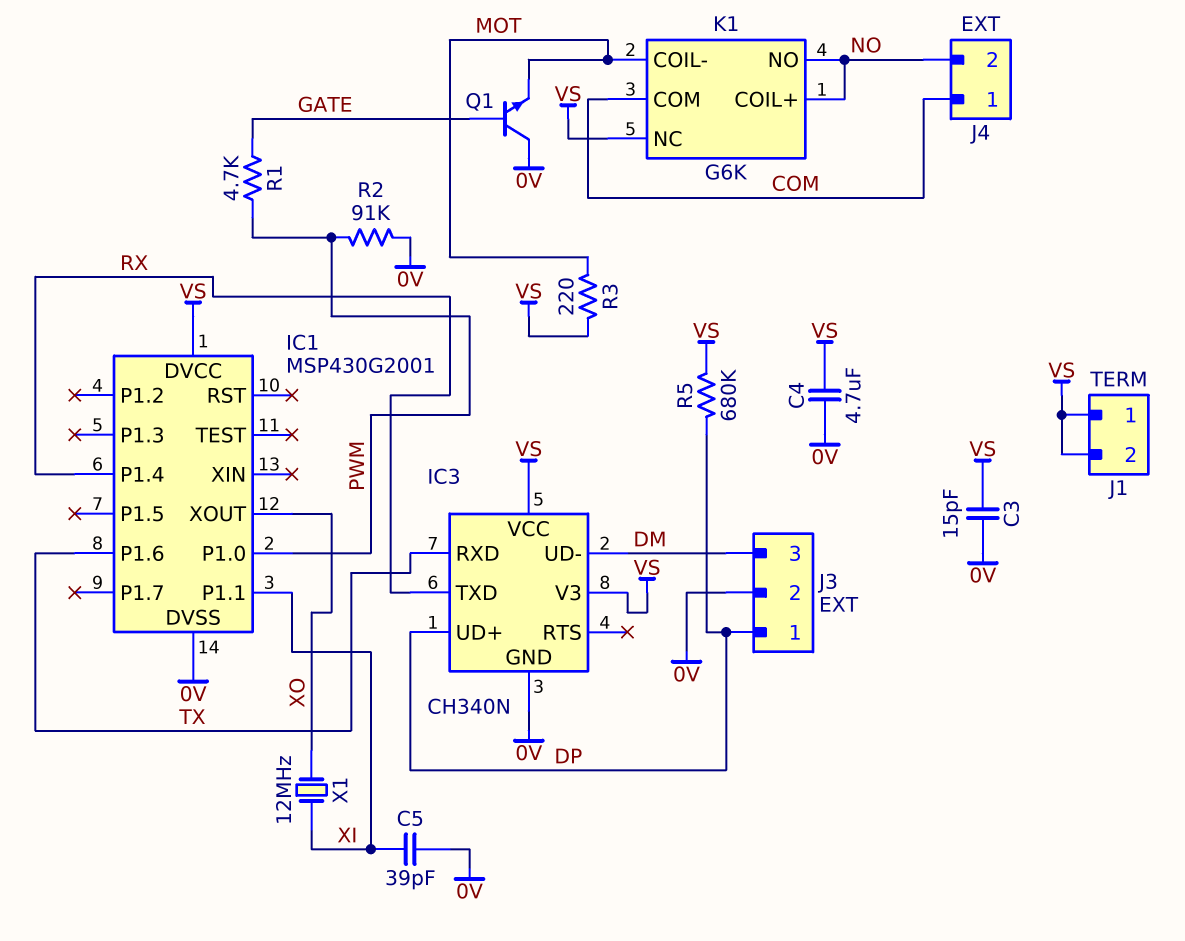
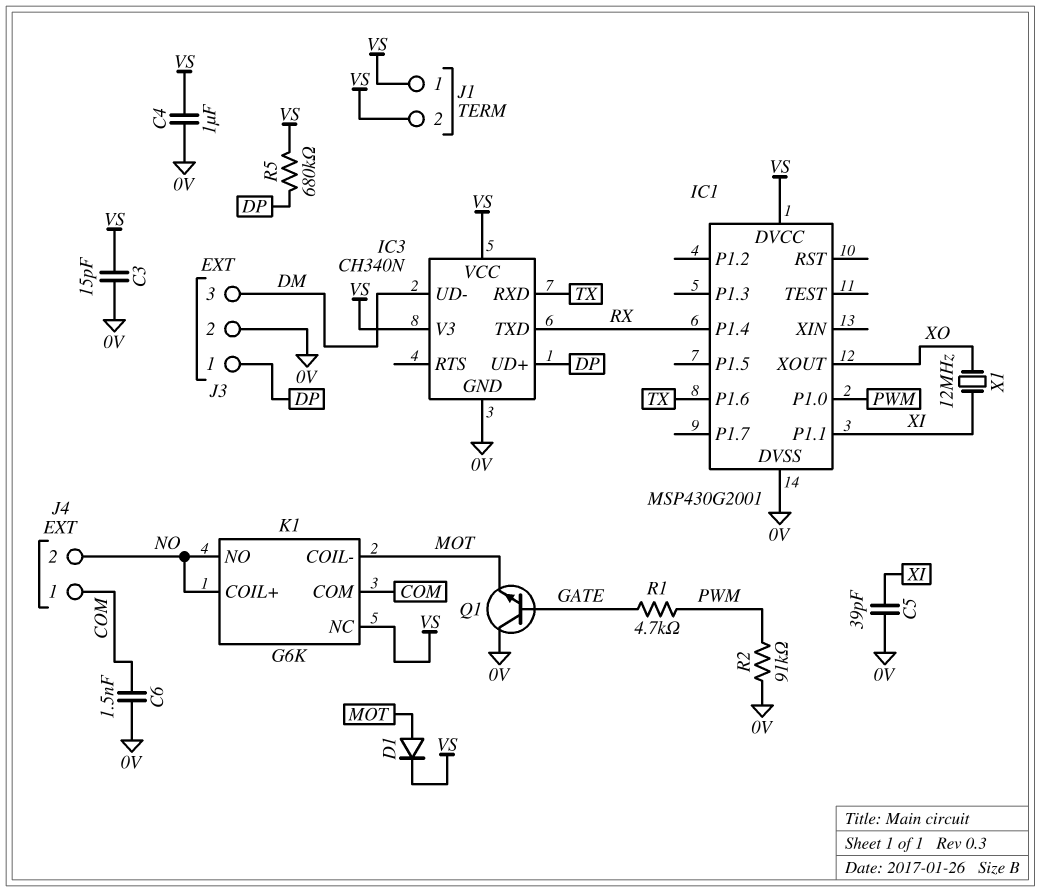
C4: 4.7uF (0V, VS) -> 1uF (0V, VS)
C6: none -> 1.5nF (0V, COM)
D1: none -> diode (A MOT, K VS)
R3: 220 (MOT, VS) -> none

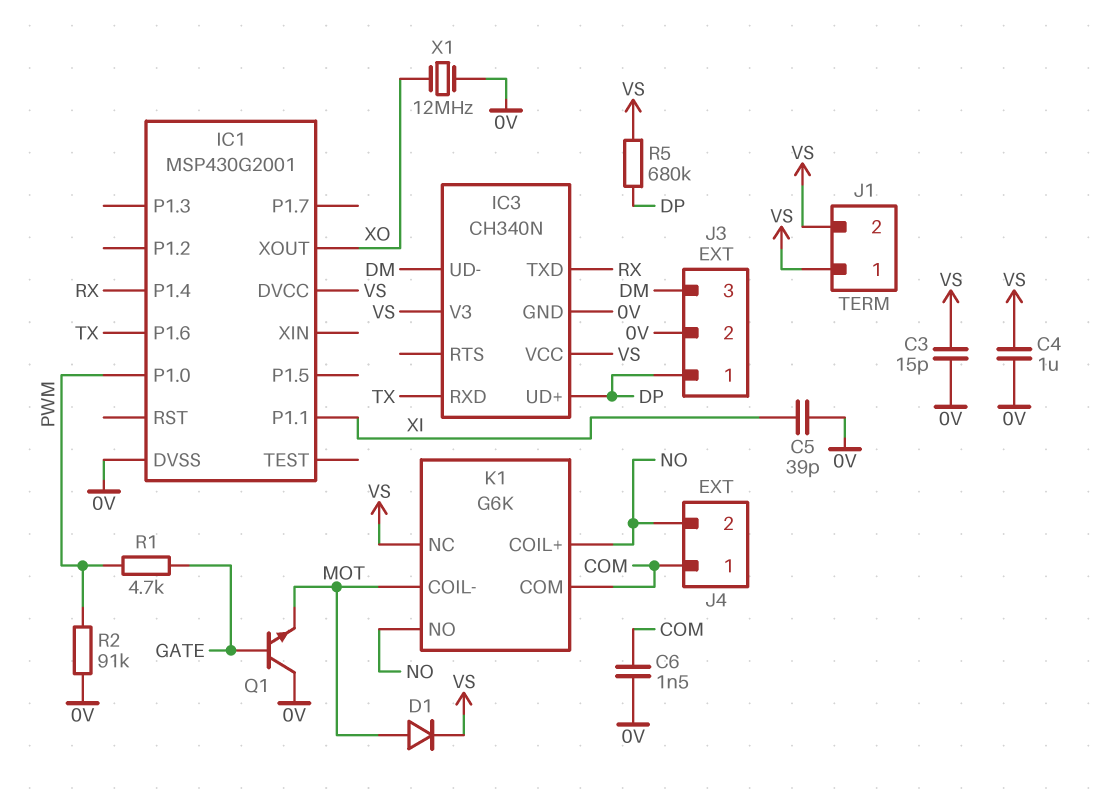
X1: 12MHz (XI, XO) -> 12MHz (0V, XO)

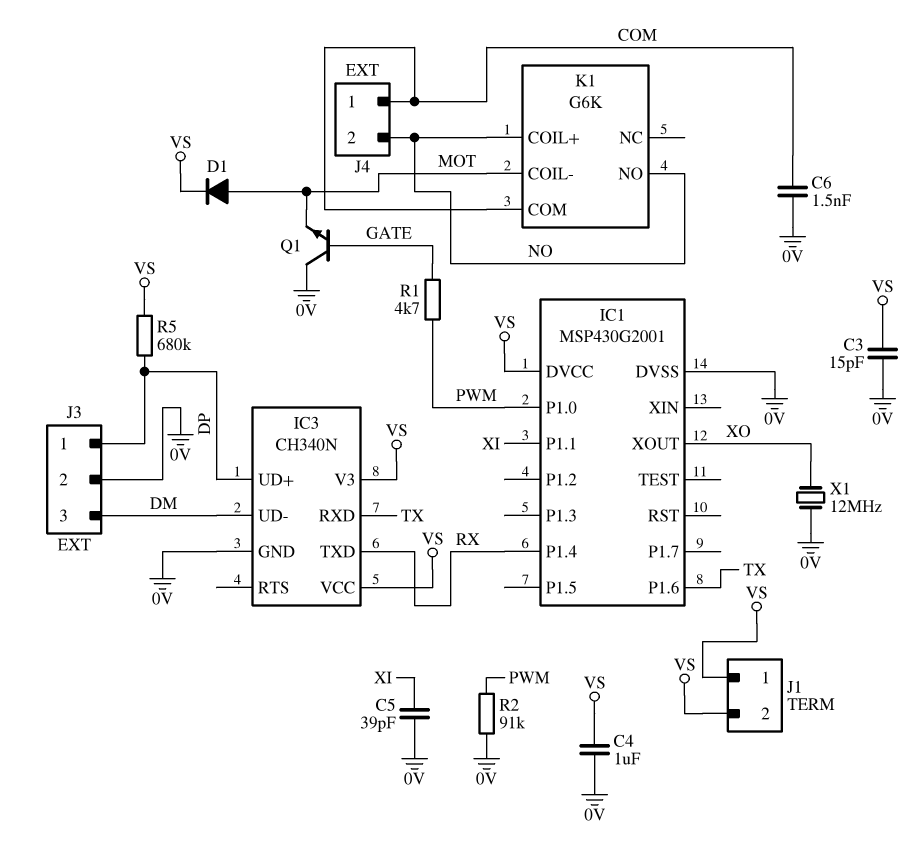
K1 pin NC: VS -> none

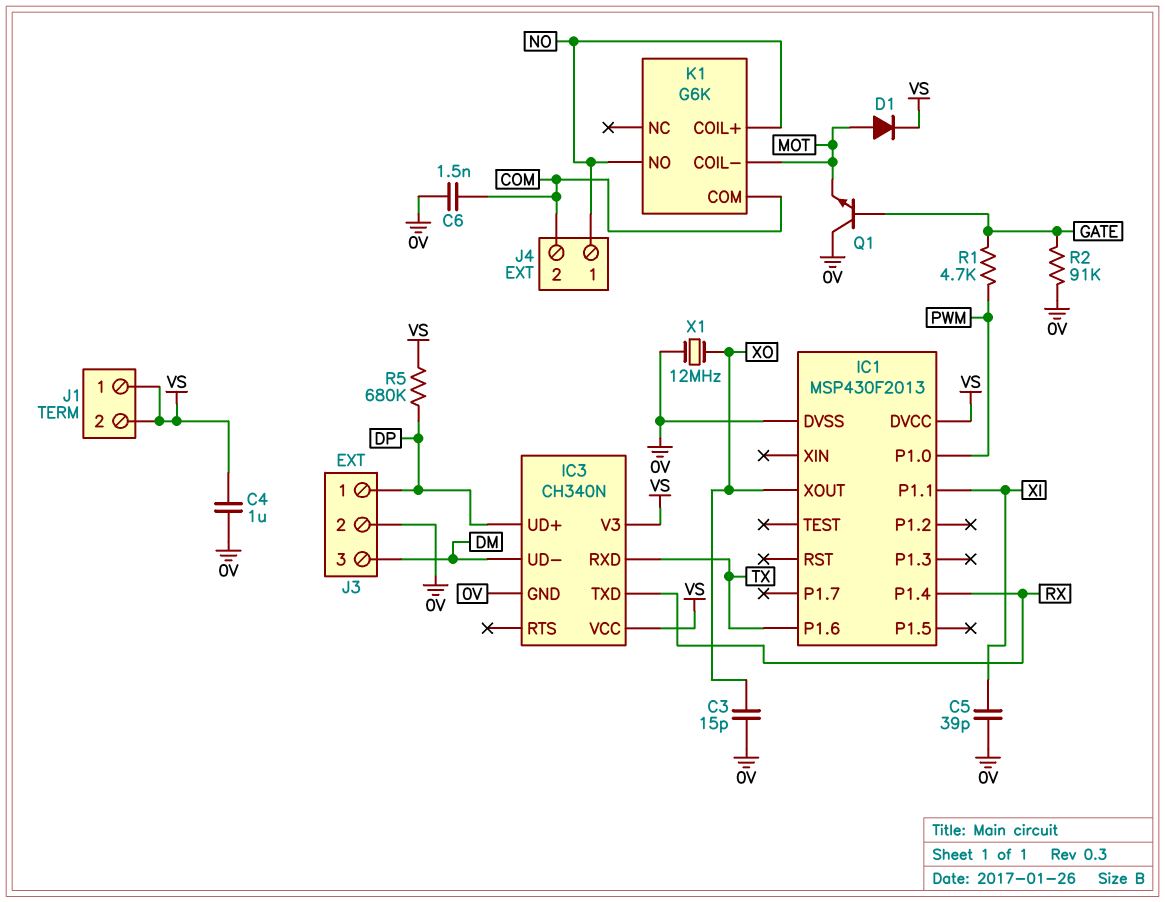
C3: 15pF (0V, VS) -> 15pF (0V, XO)
IC1: MSP430G2001 -> MSP430F2013
J4 pin 1: COM -> NO
J4 pin 2: NO -> COM
R2: 91k (0V, PWM) -> 91k (0V, GATE)

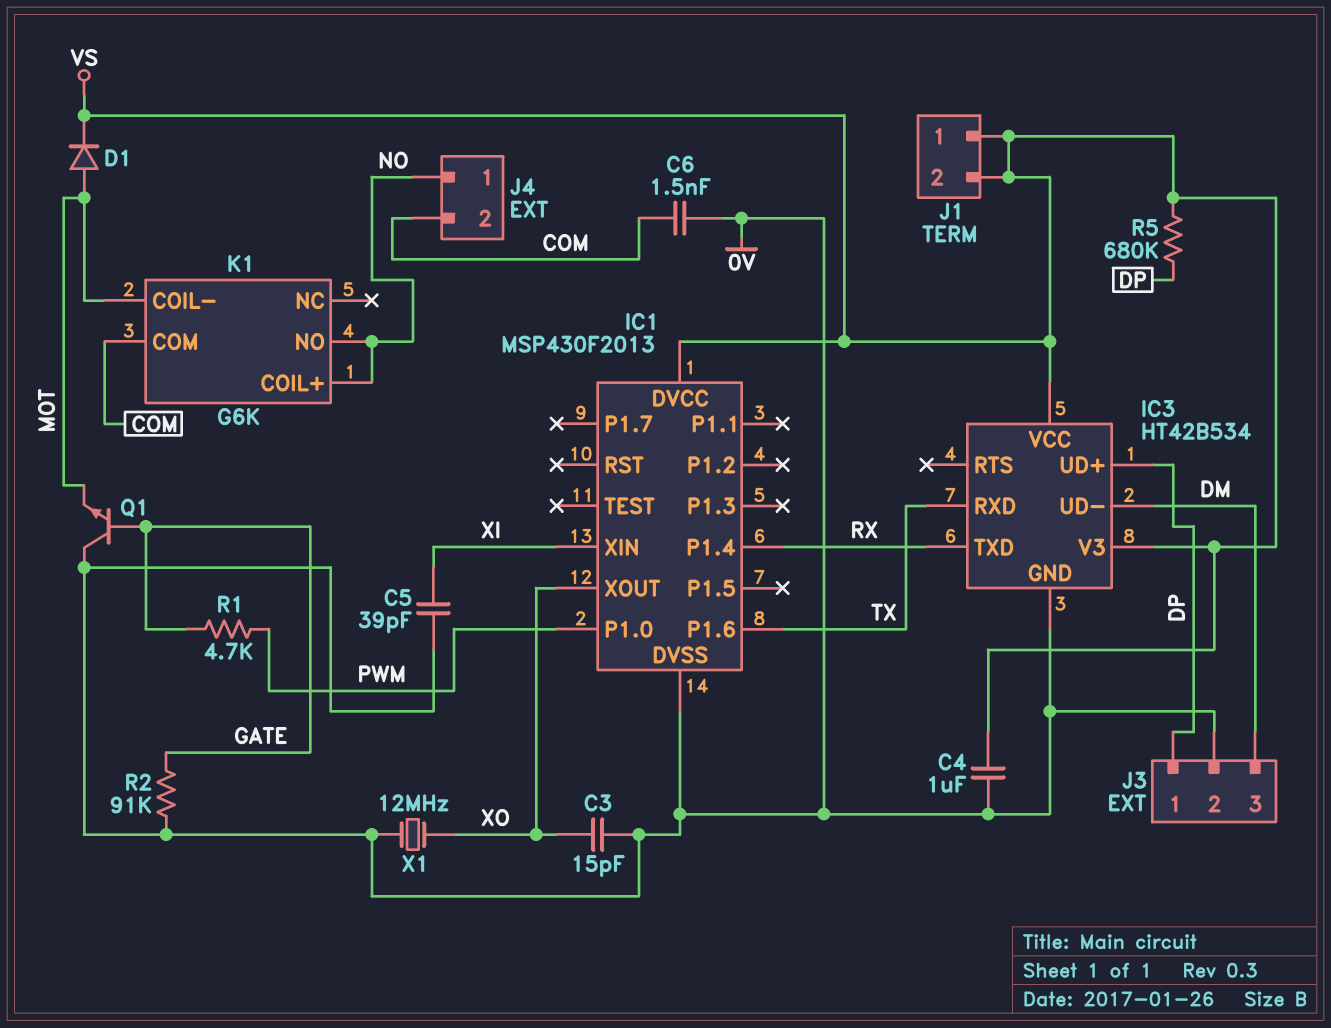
IC1 pin P1.1: XI -> none
IC1 pin XIN: none -> XI
IC3: CH340N -> HT42B534

